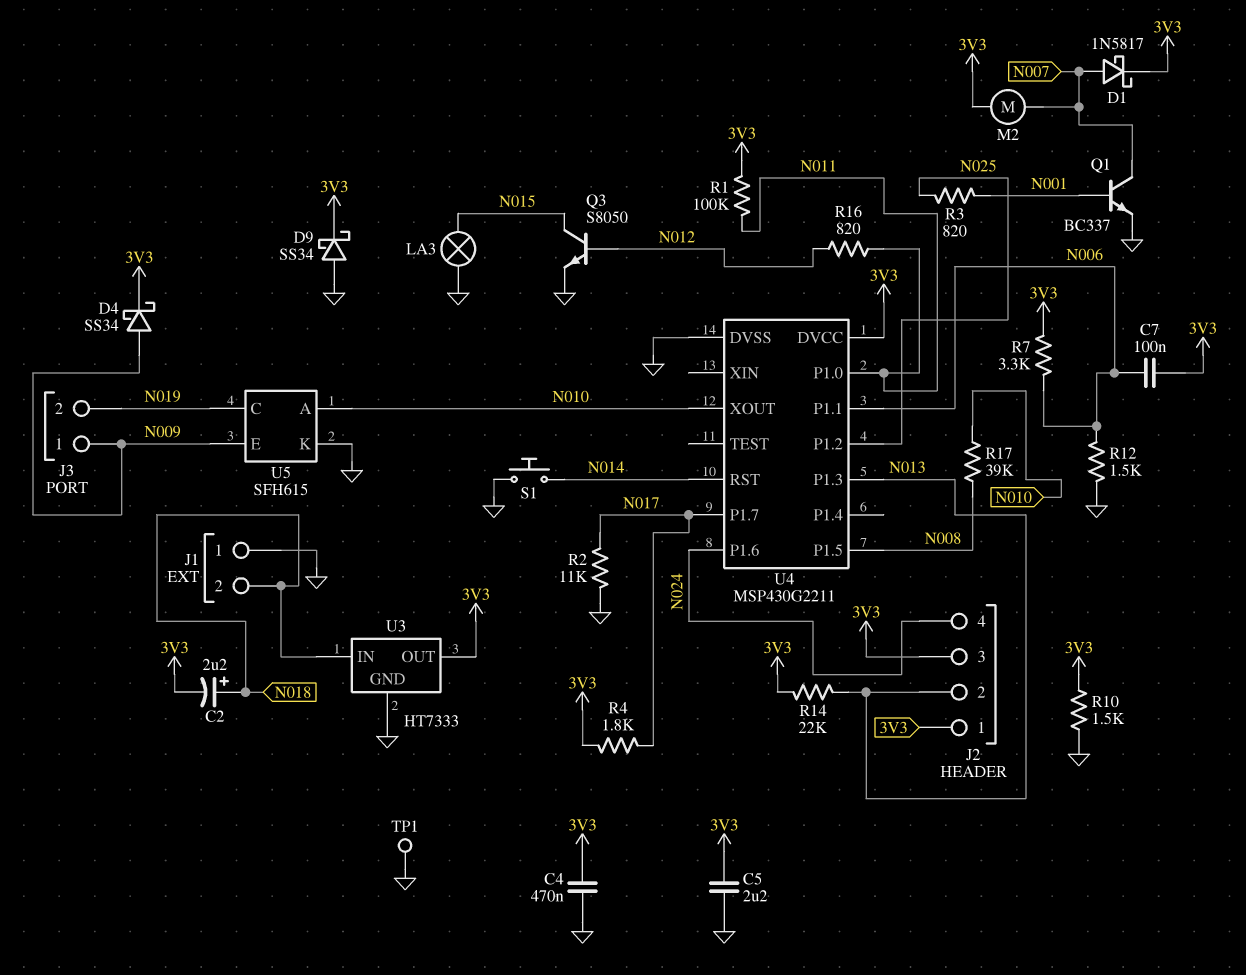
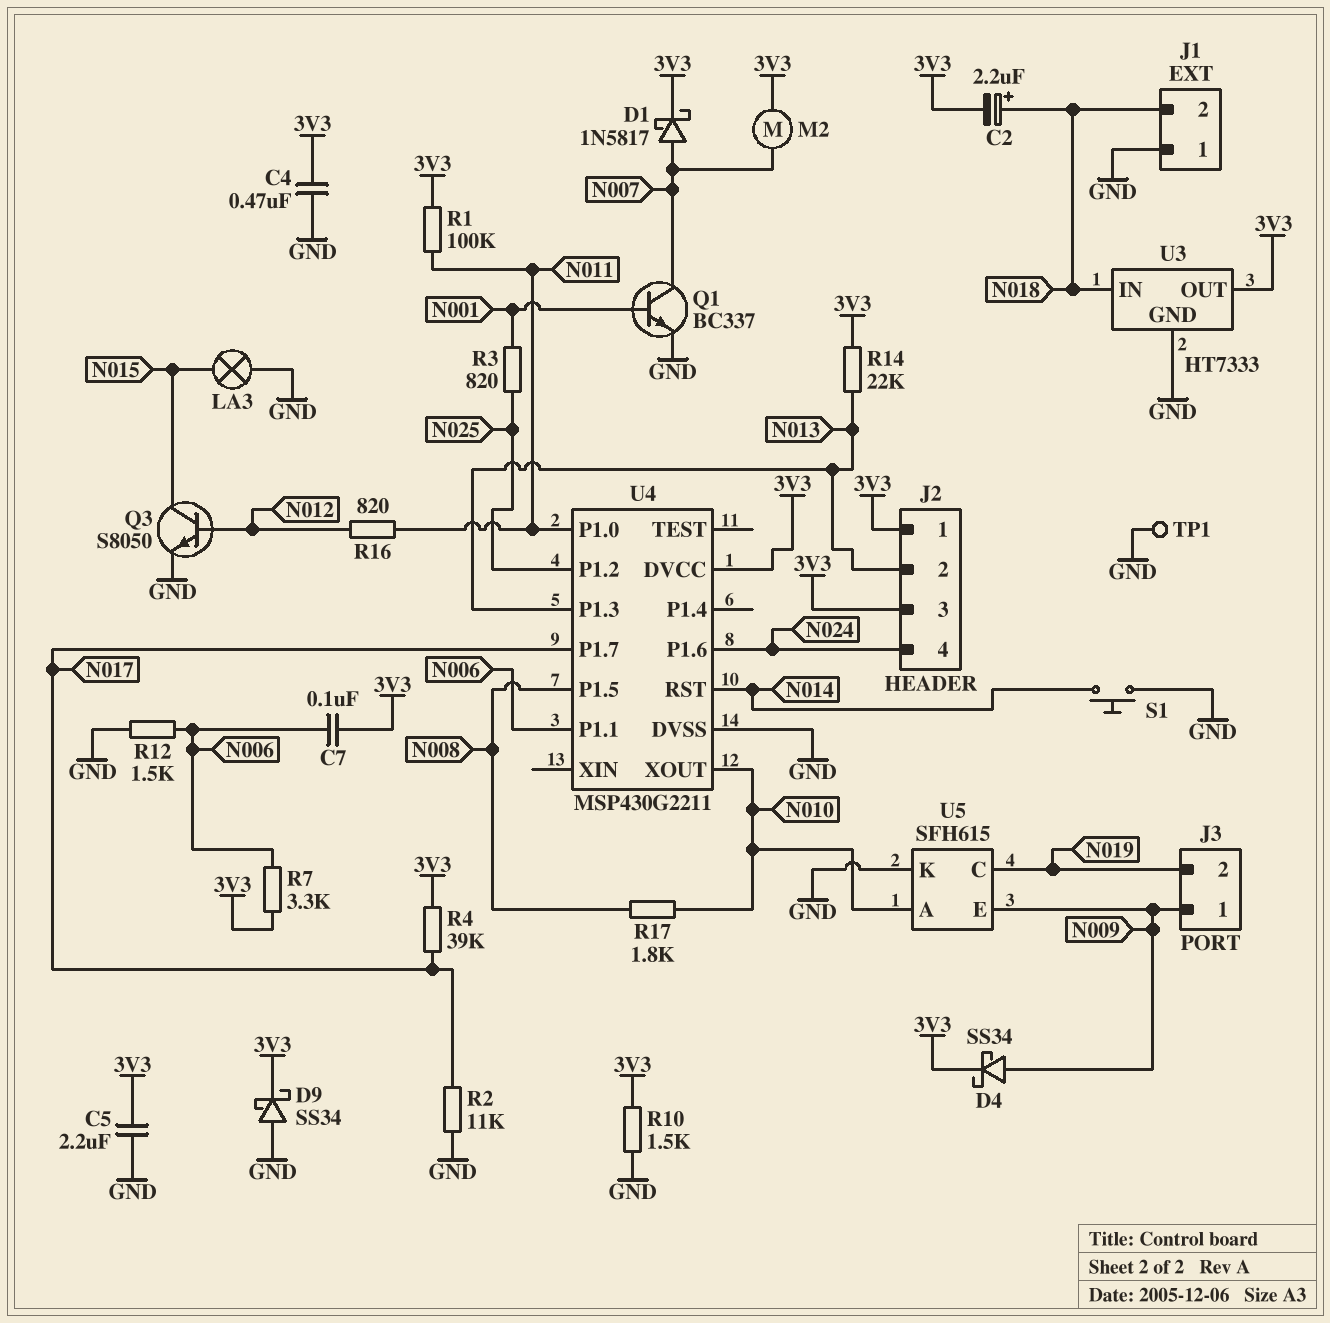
R4: 1.8k (3V3, N017) -> 39k (3V3, N017)
R17: 39k (N008, N010) -> 1.8k (N008, N010)

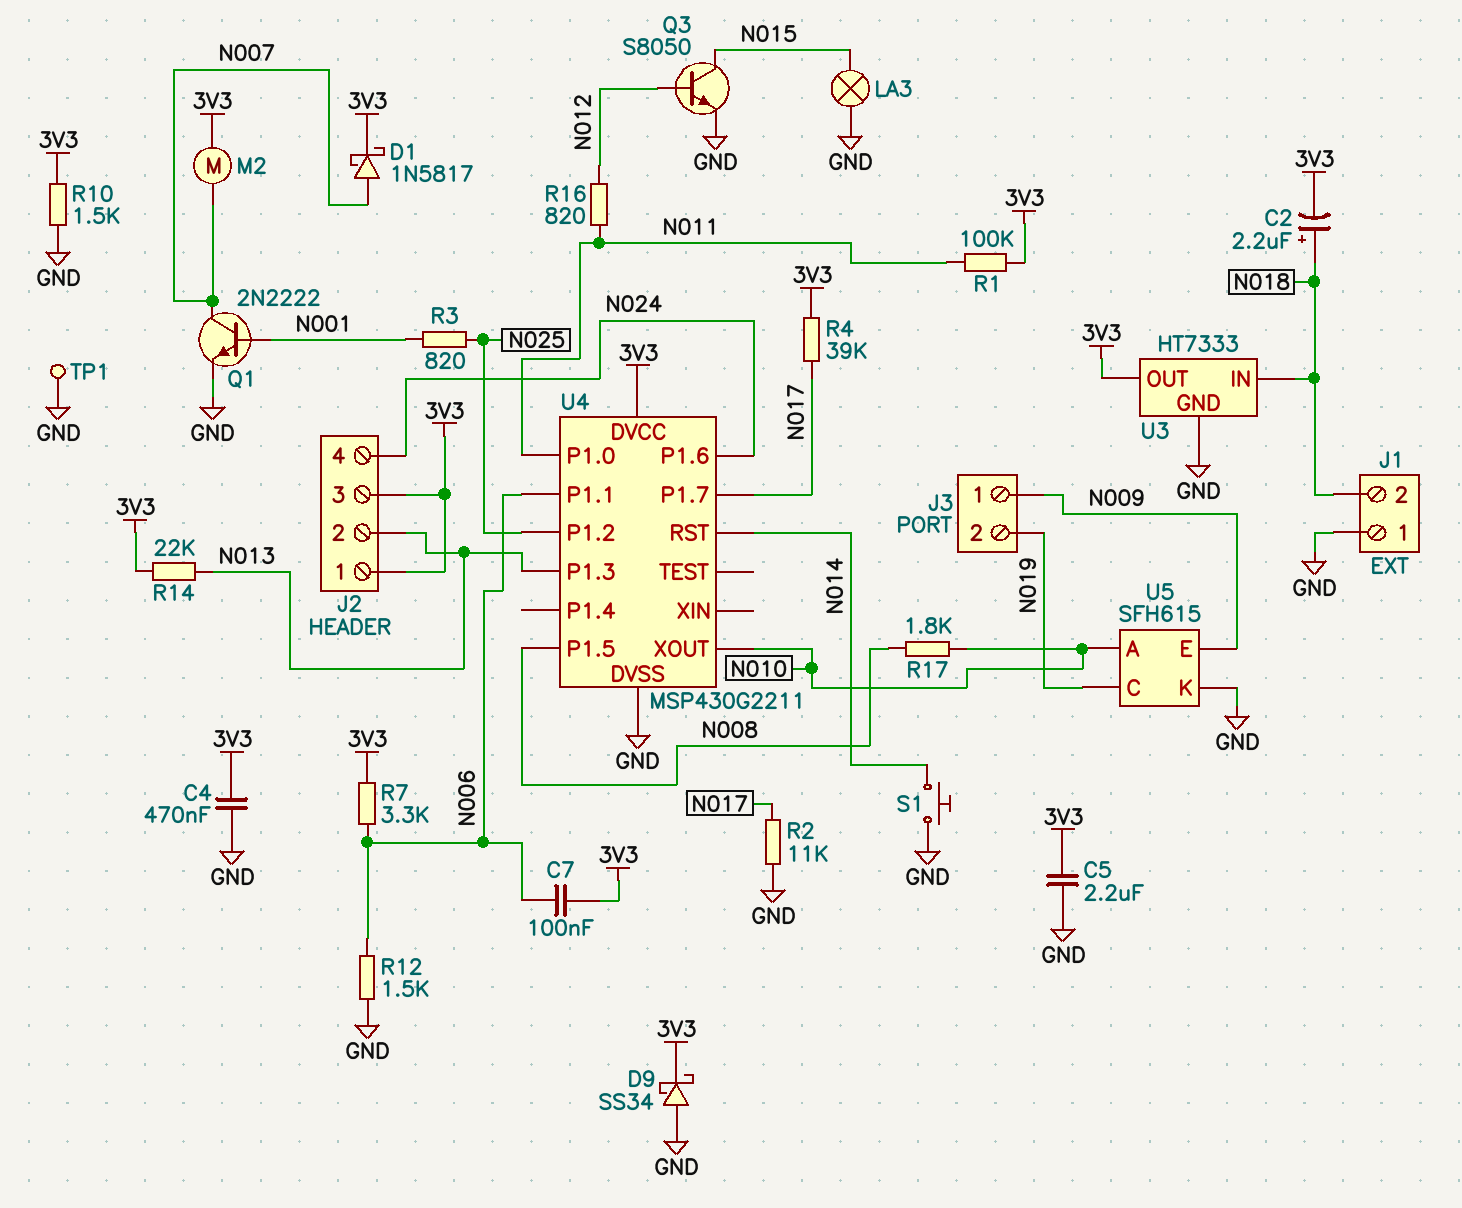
D4: schottky SS34 (A N009, K 3V3) -> none
Q1: NPN BC337 (B N001, C N007, E GND) -> NPN 2N2222 (B N001, C N007, E GND)

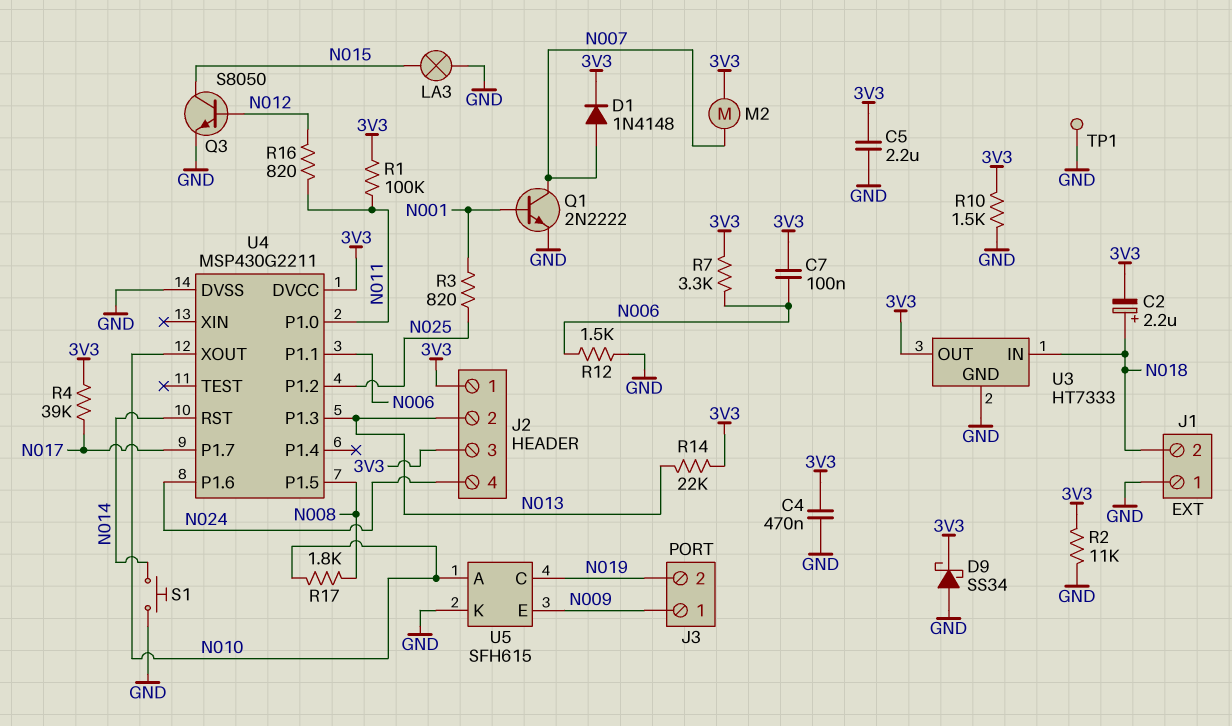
D1: schottky 1N5817 (A N007, K 3V3) -> diode 1N4148 (A N007, K 3V3)
R2: 11k (GND, N017) -> 11k (3V3, GND)

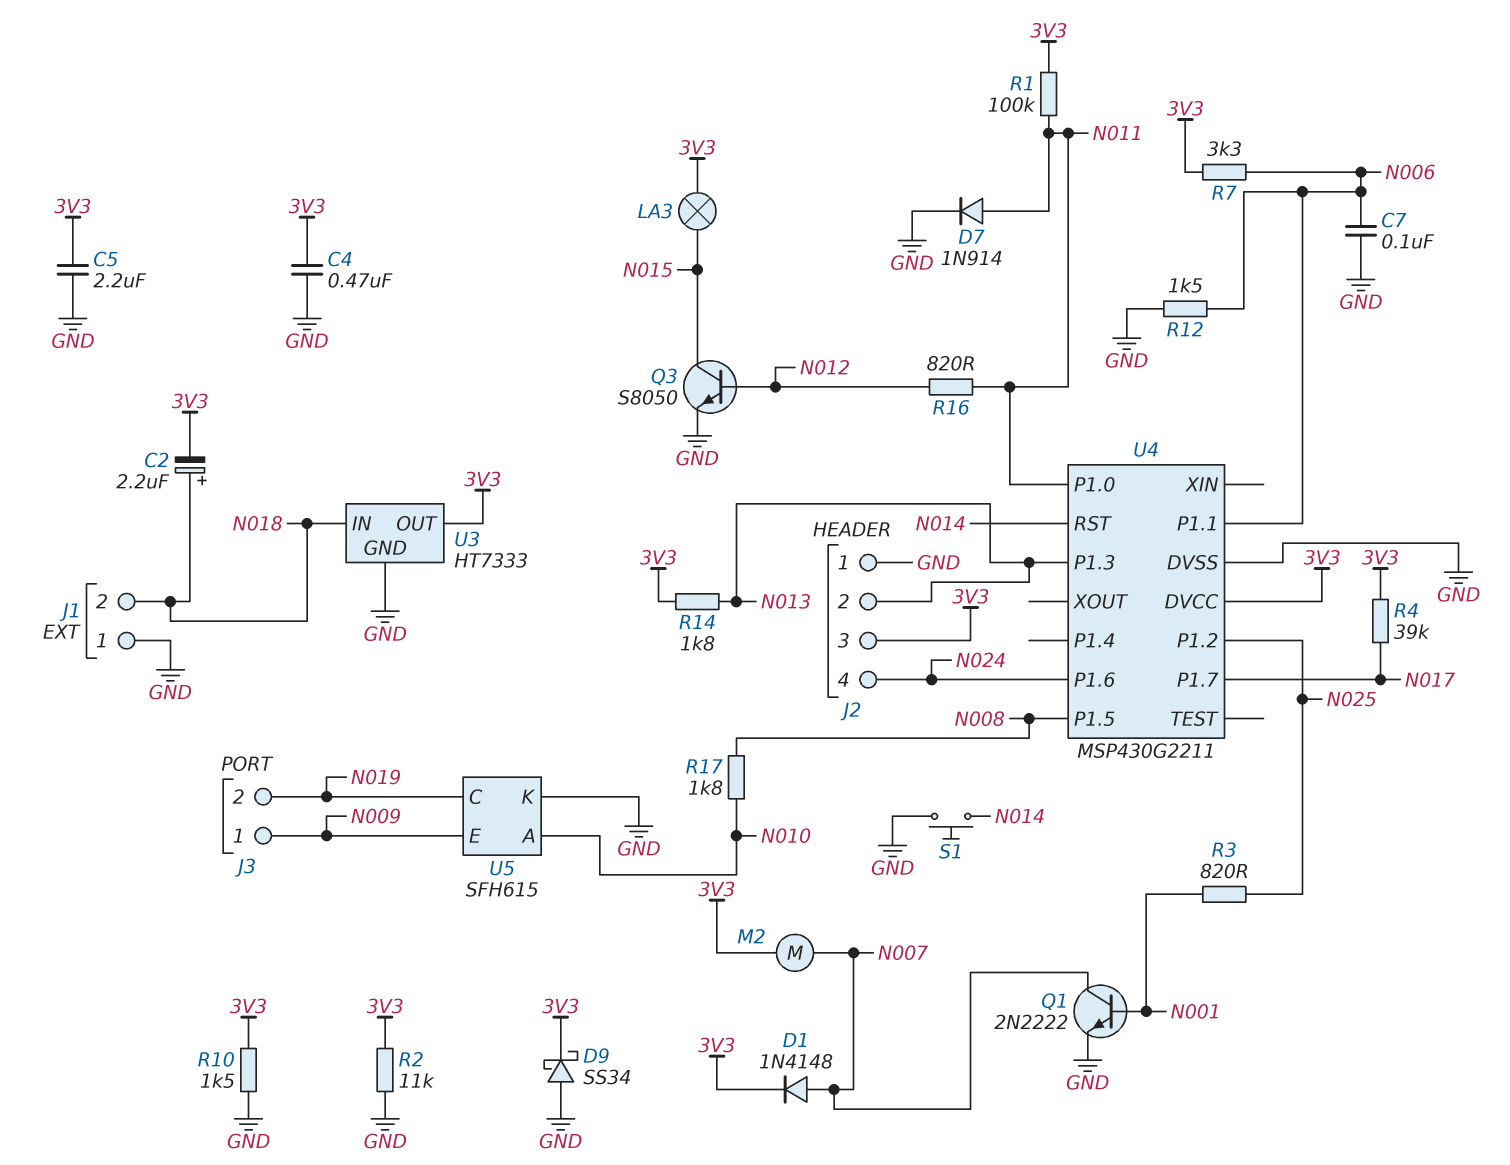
C7: 100nF (3V3, N006) -> 100nF (GND, N006)
D7: none -> diode 1N914 (A N011, K GND)
J2 pin 1: 3V3 -> GND
LA3: lamp (GND, N015) -> lamp (3V3, N015)
R14: 22k (3V3, N013) -> 1.8k (3V3, N013)
TP1: test point (GND) -> none
U4 pin XOUT: N010 -> none

